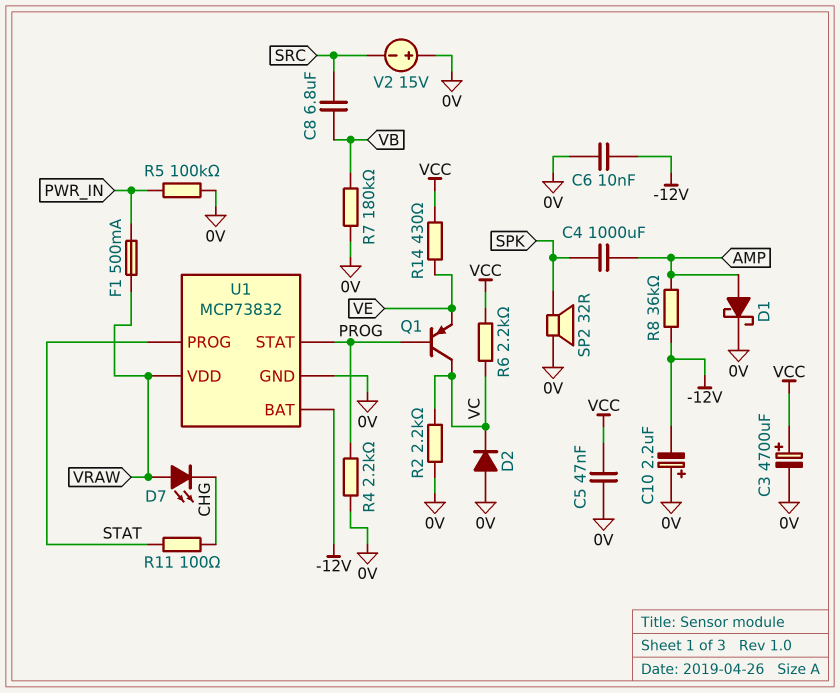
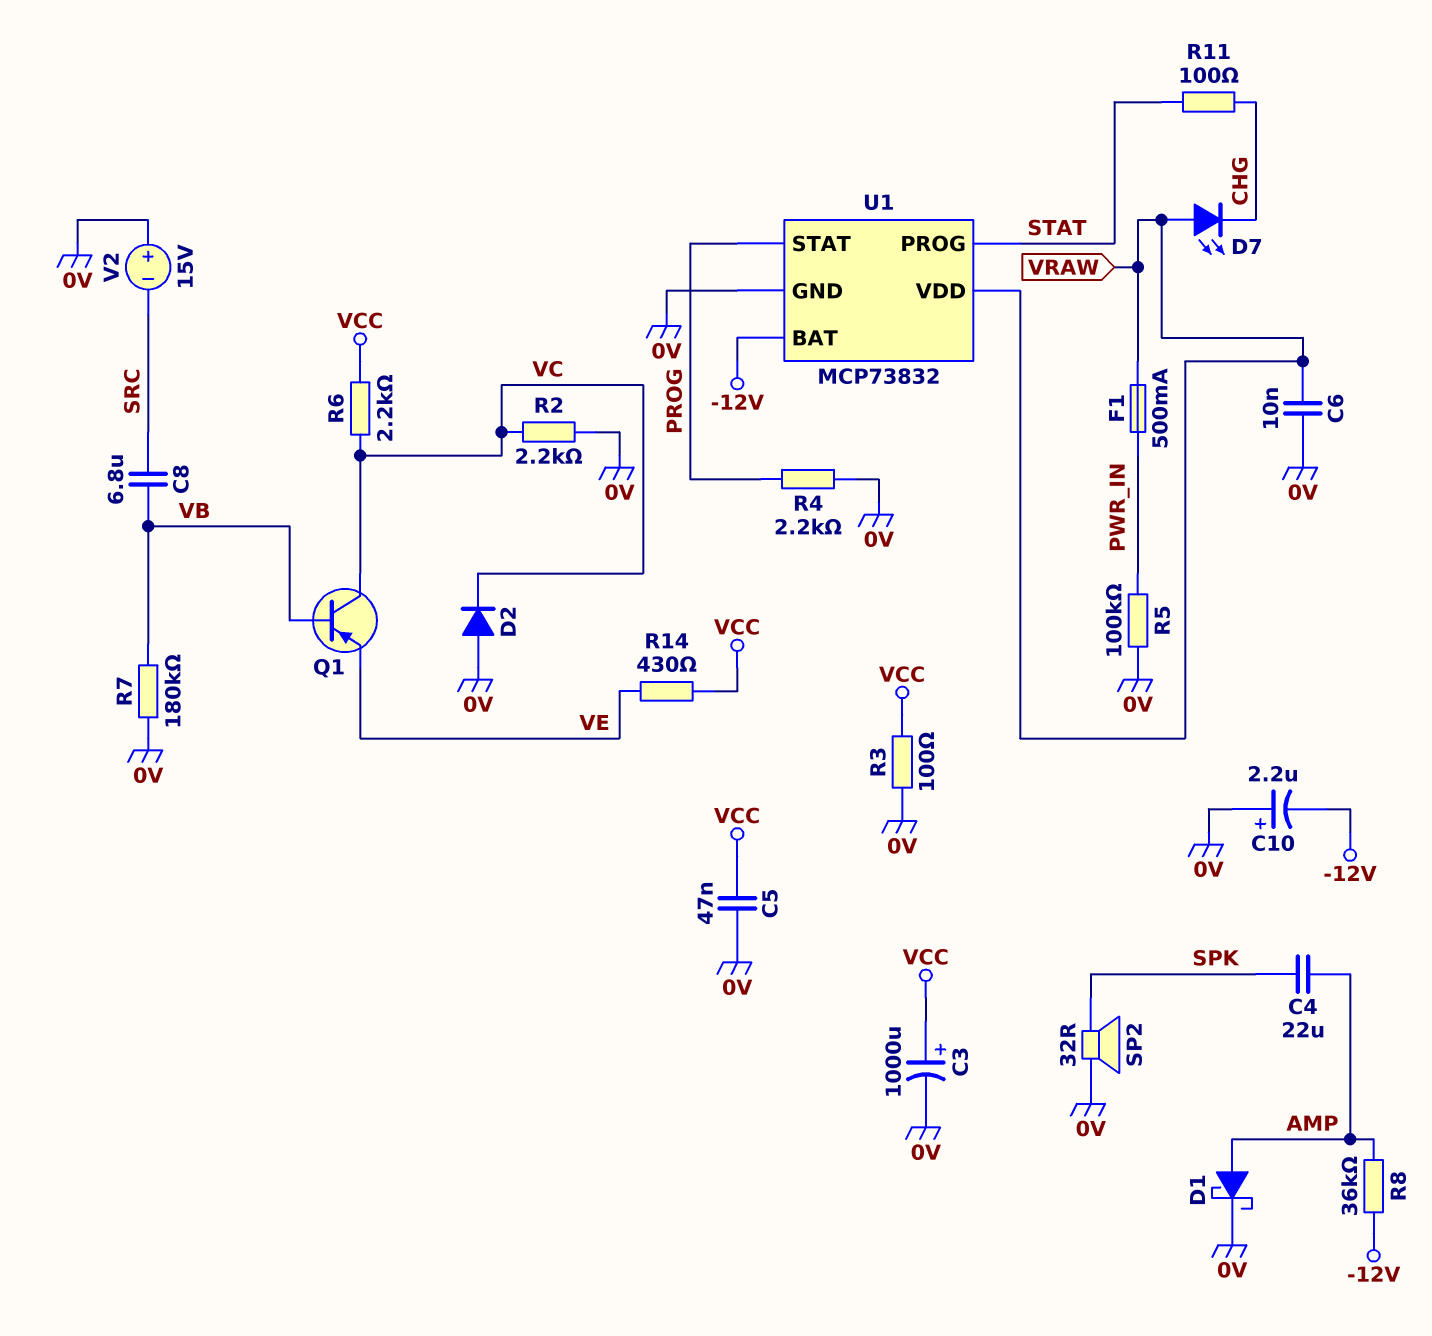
C3: 4700uF (plus VCC, minus 0V) -> 1000uF (plus VCC, minus 0V)
C4: 1000uF (AMP, SPK) -> 22uF (AMP, SPK)
C6: 10nF (-12V, 0V) -> 10nF (0V, VRAW)
Q1: PNP (B PROG, C VC, E VE) -> PNP (B VB, C VC, E VE)
R3: none -> 100 (0V, VCC)

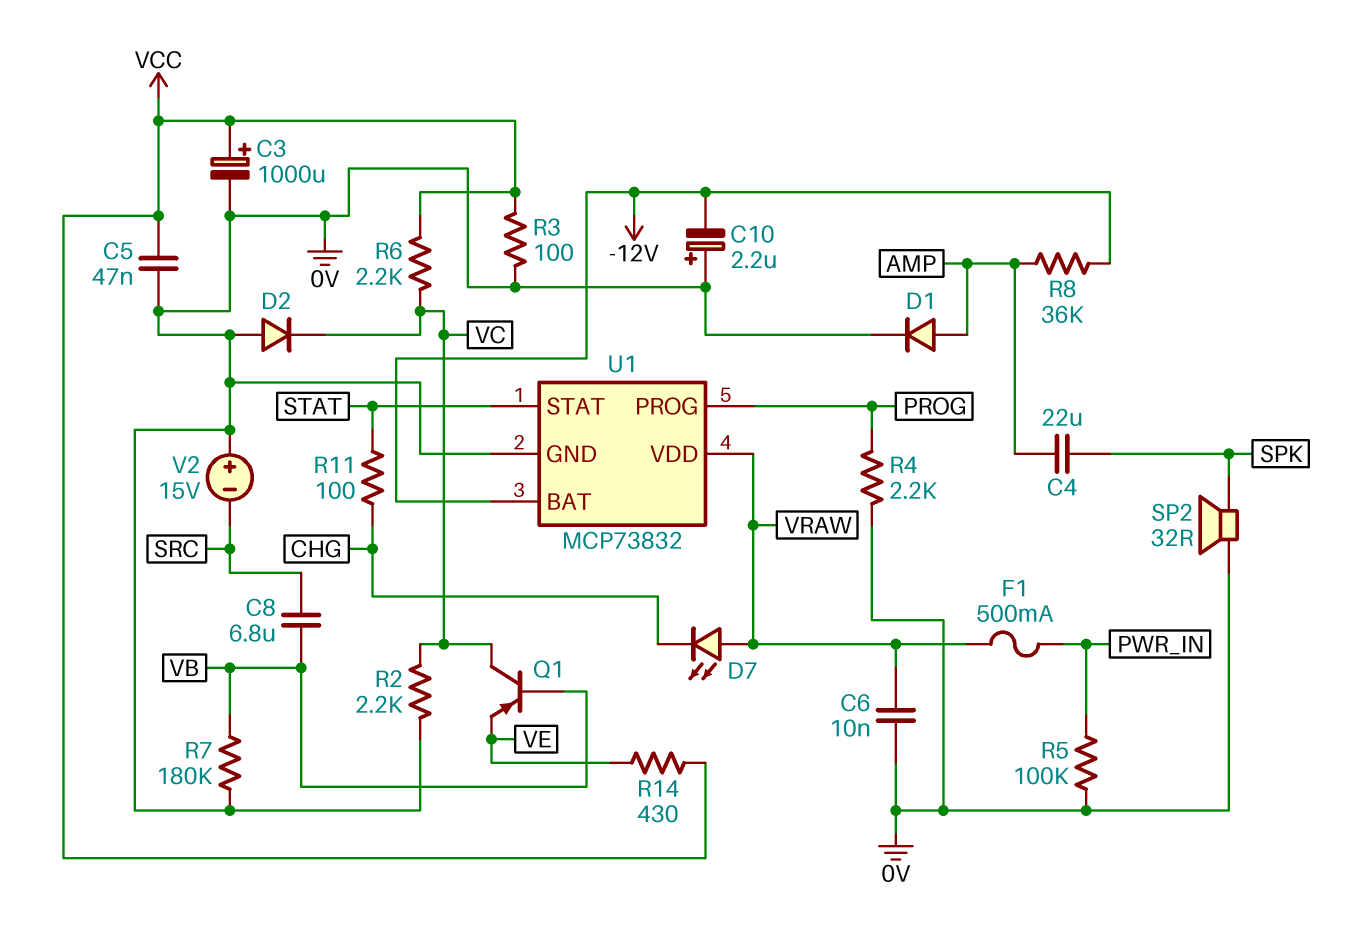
D1: schottky (A AMP, K 0V) -> diode (A AMP, K 0V)
U1 pin PROG: STAT -> PROG
U1 pin STAT: PROG -> STAT

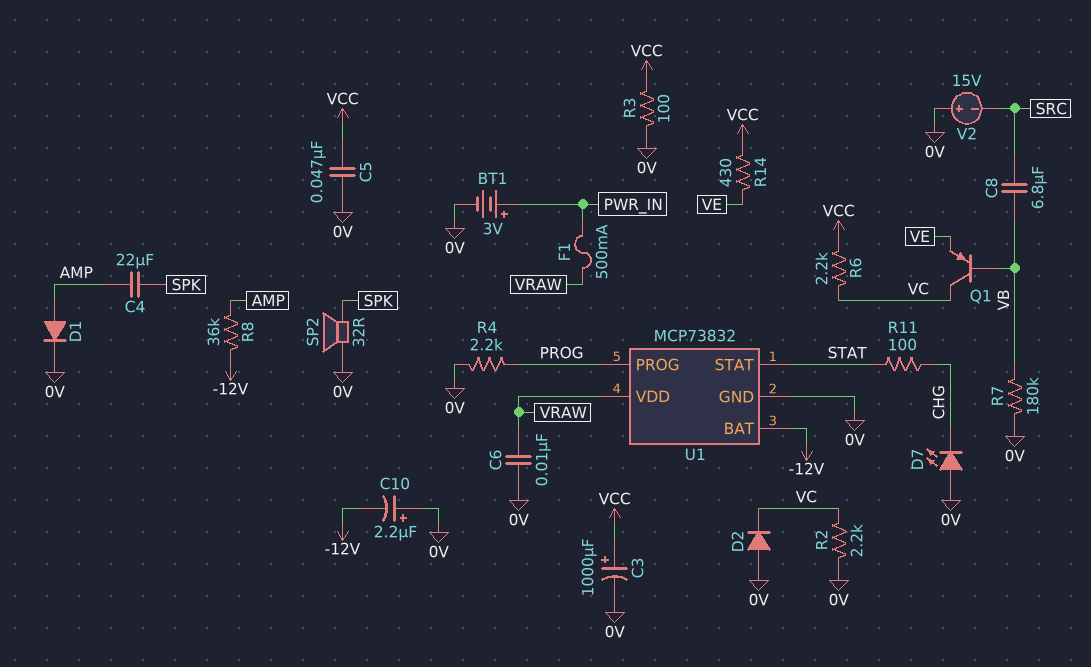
BT1: none -> 3V (plus PWR_IN, minus 0V)
D7: LED (A VRAW, K CHG) -> LED (A 0V, K CHG)
R5: 100k (0V, PWR_IN) -> none

